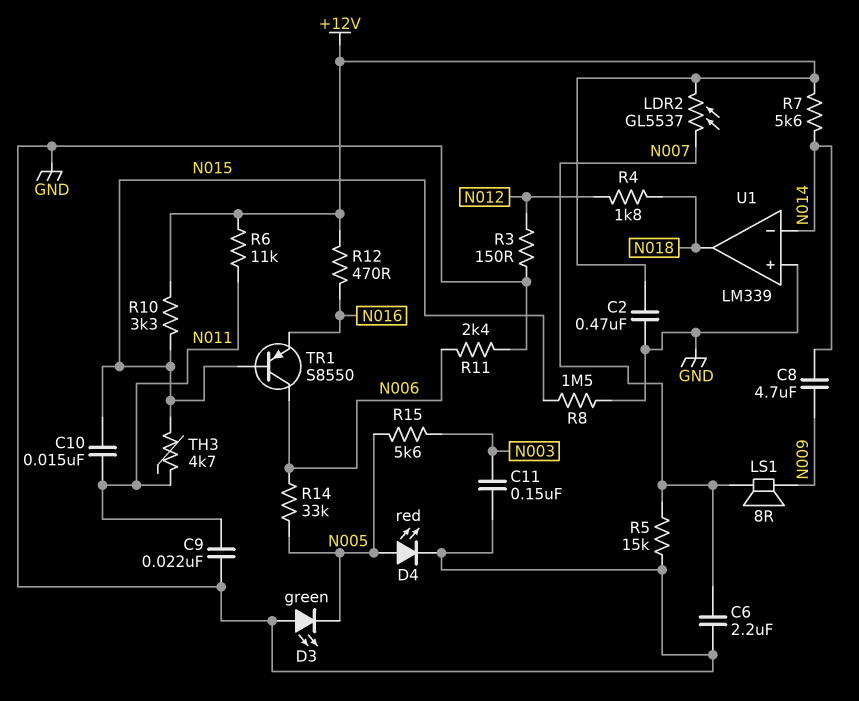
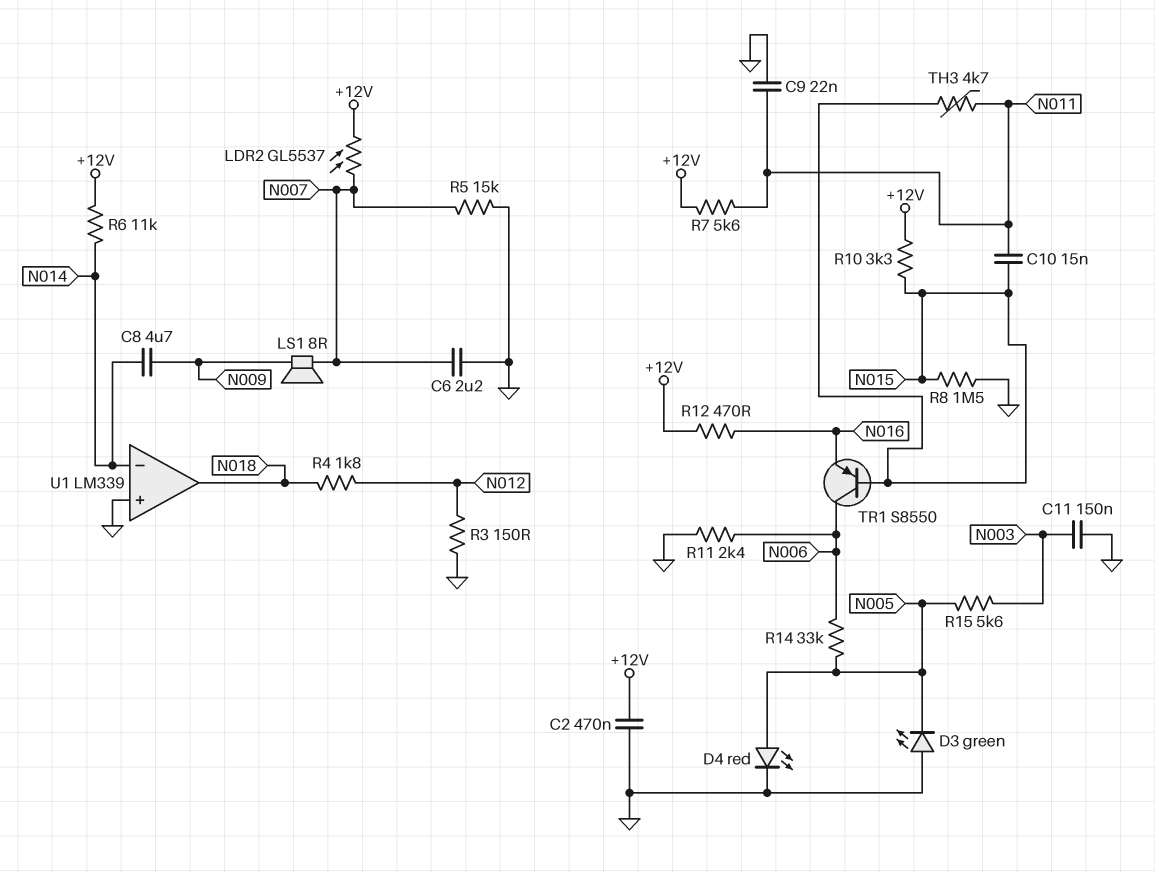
R6: 11k (+12V, N011) -> 11k (+12V, N014)
R7: 5.6k (+12V, N014) -> 5.6k (+12V, N011)

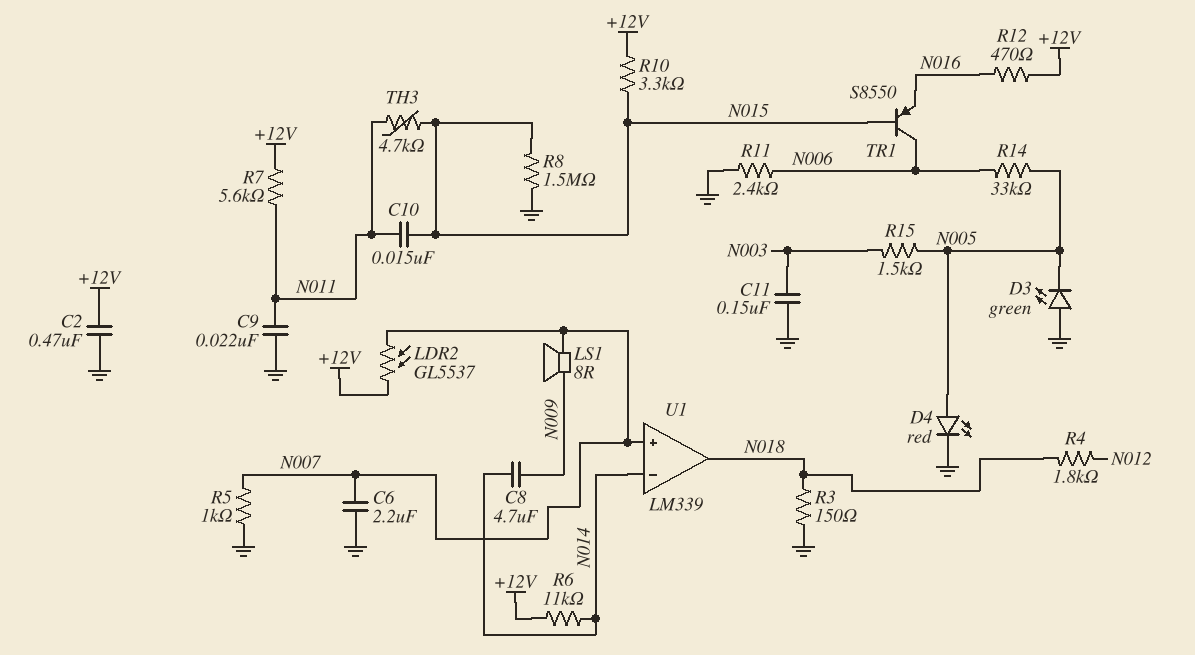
R3: 150 (GND, N012) -> 150 (GND, N018)
R5: 15k (GND, N007) -> 1k (GND, N007)
R15: 5.6k (N003, N005) -> 1.5k (N003, N005)
U1 pin in+: GND -> N007

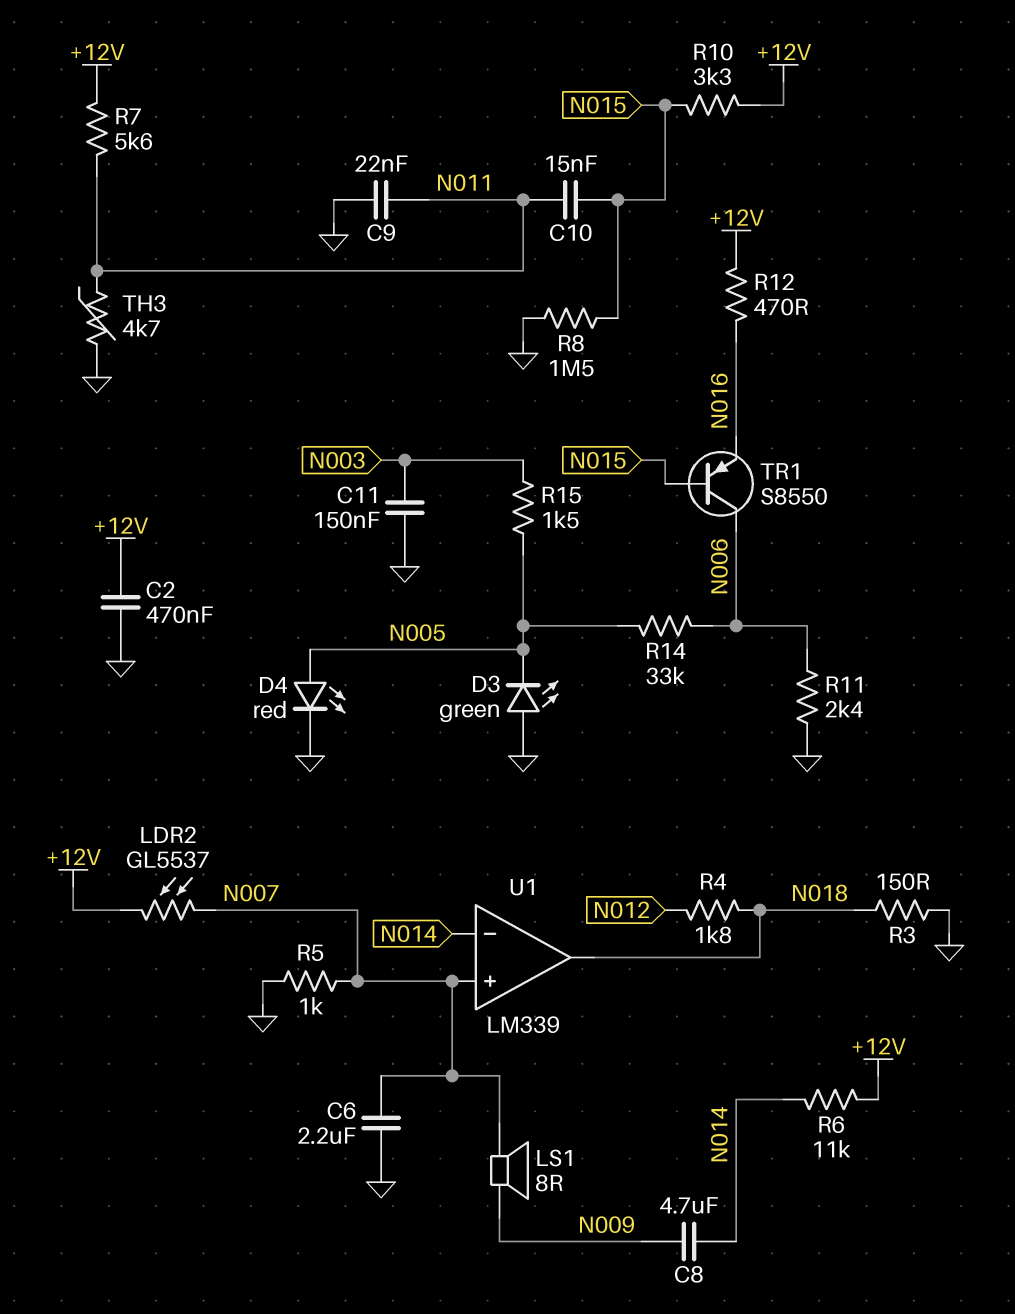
TH3: 4.7k (N011, N015) -> 4.7k (GND, N011)

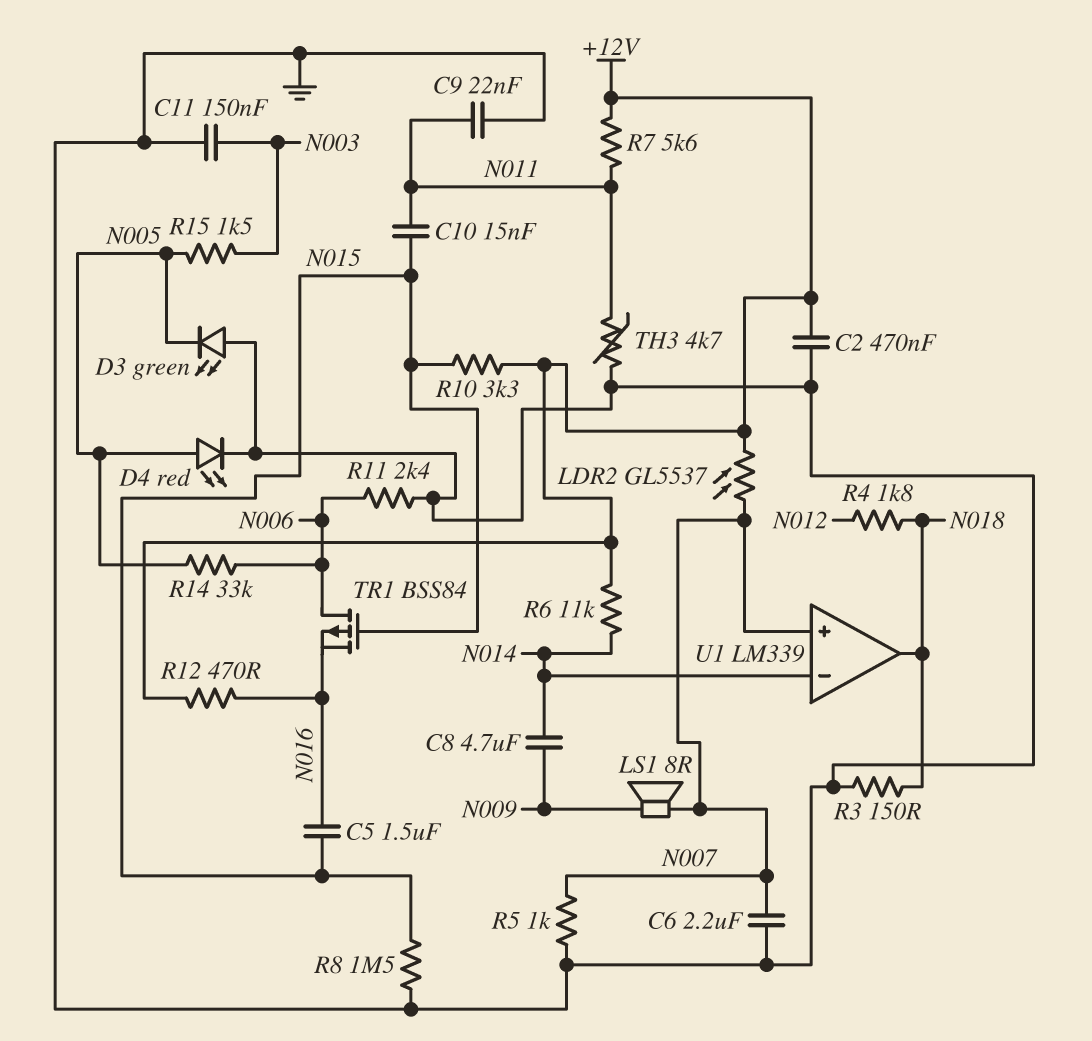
C5: none -> 1.5uF (N015, N016)
TR1: PNP S8550 (B N015, C N006, E N016) -> PMOS BSS84 (G N015, D N006, S N016)

